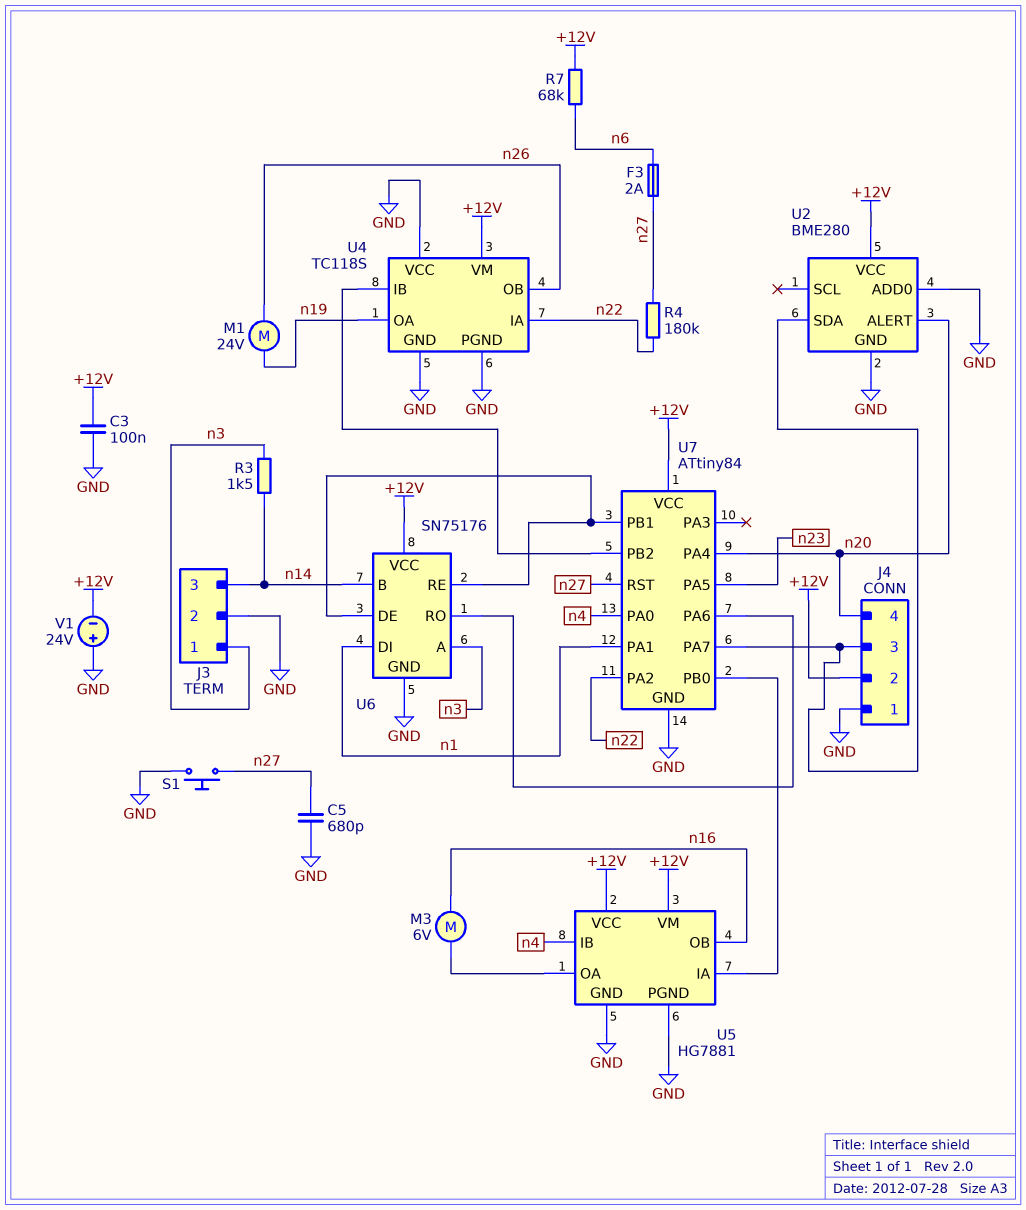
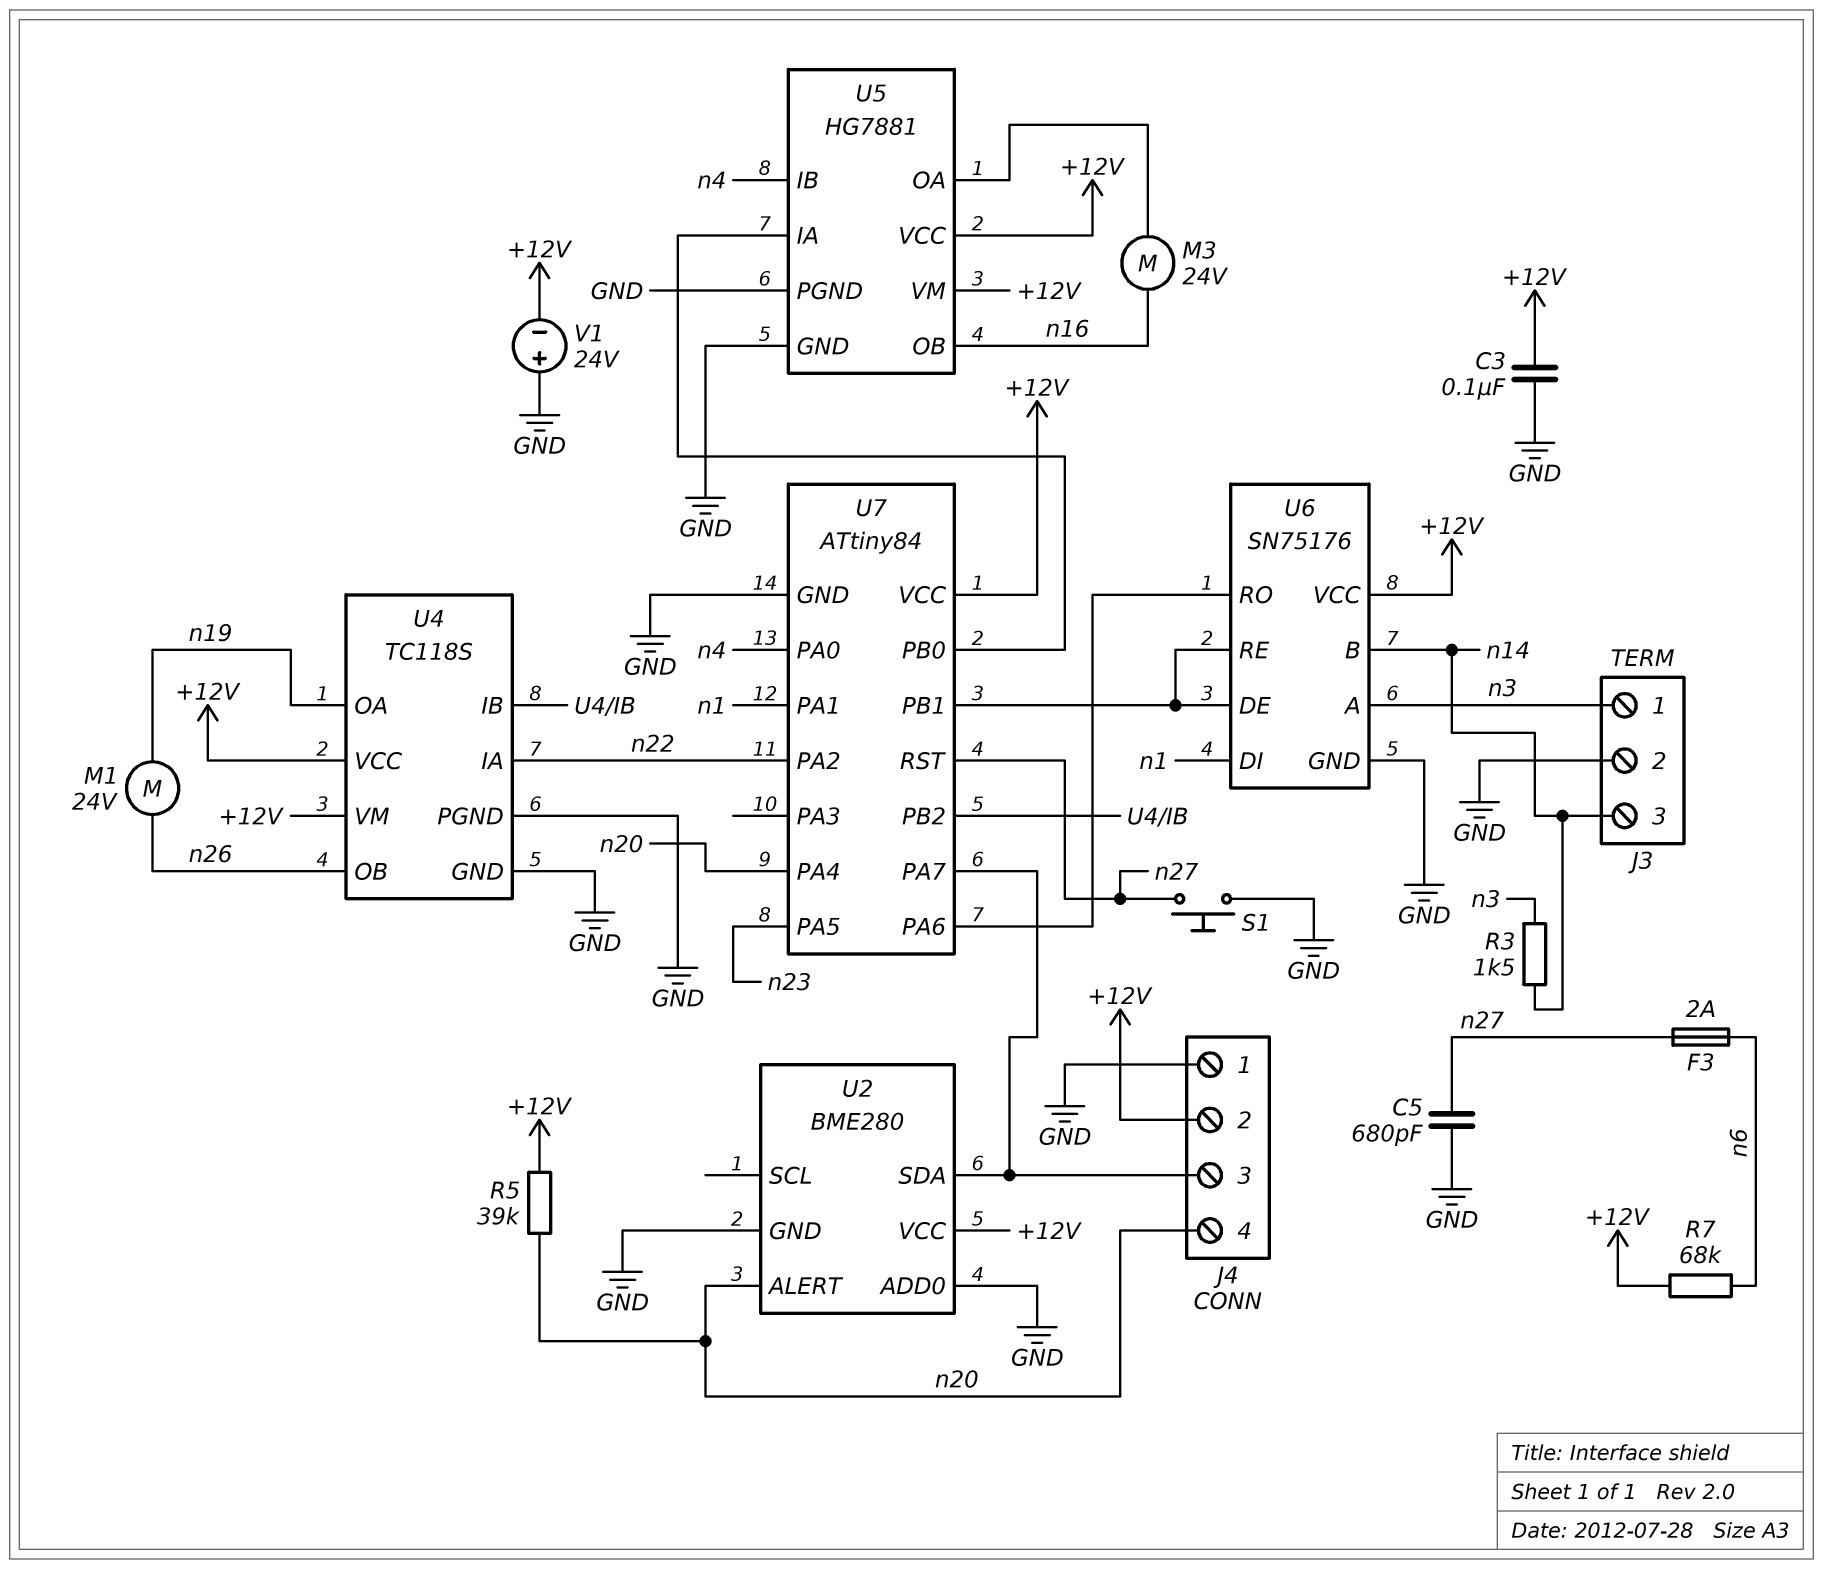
M3: motor 6V (U5/OA, n16) -> motor 24V (U5/OA, n16)
R4: 180k (n22, n27) -> none
R5: none -> 39k (+12V, n20)
U4 pin VCC: GND -> +12V

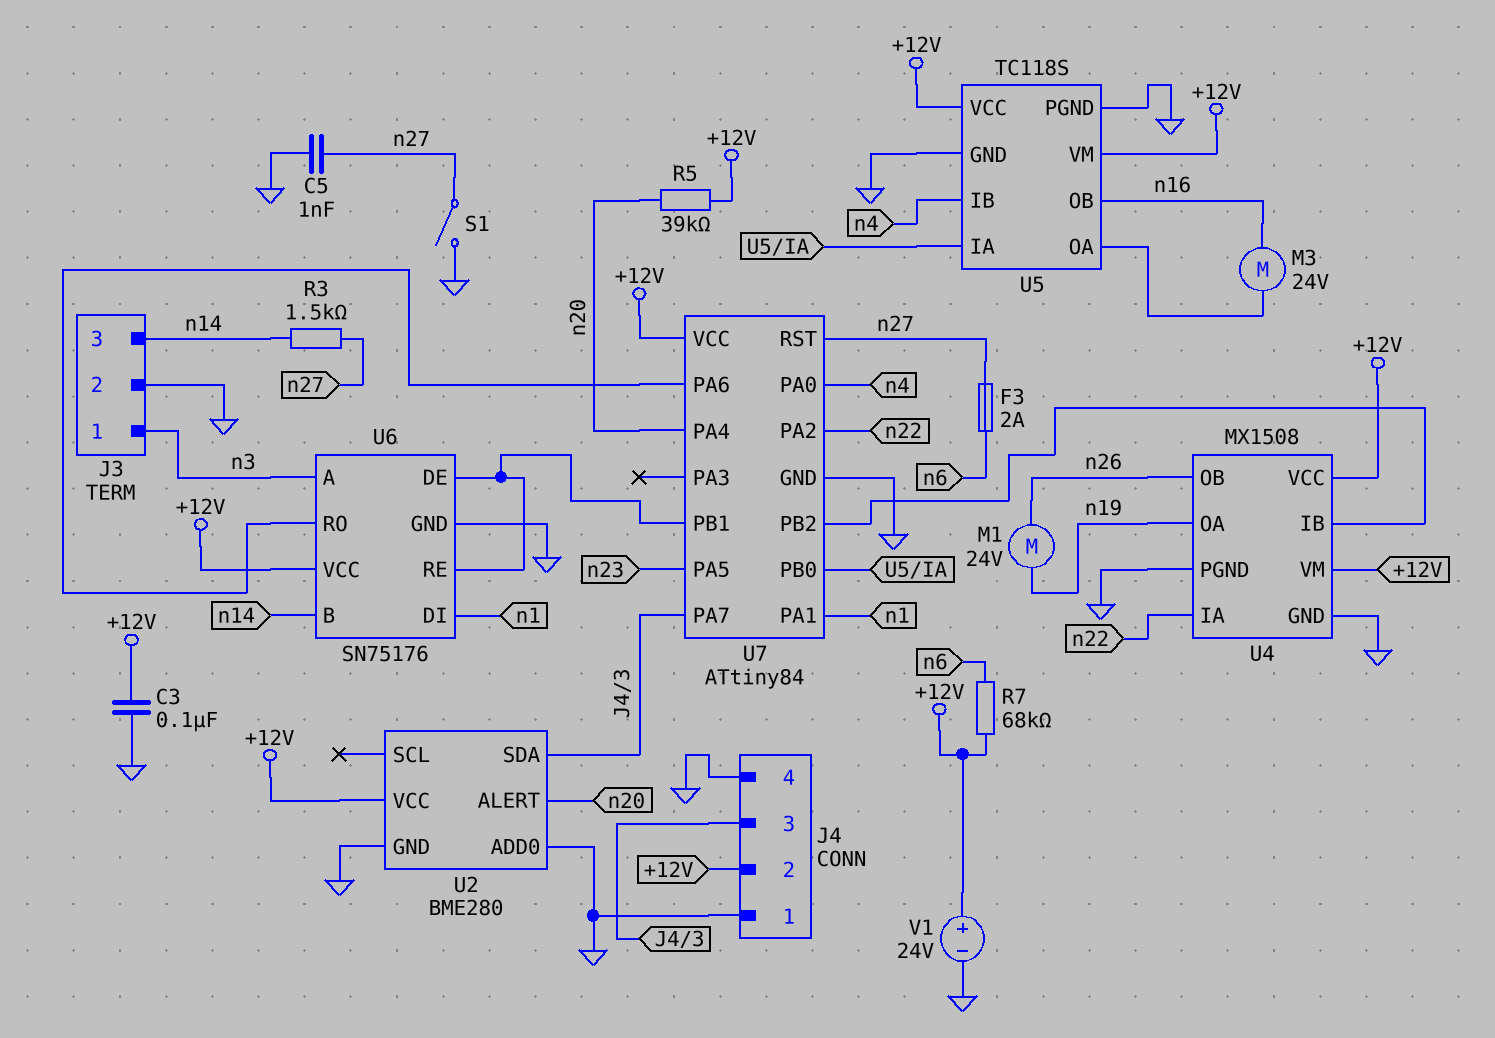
C5: 680pF (GND, n27) -> 1nF (GND, n27)
J4 pin 4: n20 -> GND
R3: 1.5k (n3, n14) -> 1.5k (n14, n27)
S1: button (GND, n27) -> switch (GND, n27)
U4: TC118S -> MX1508
U5: HG7881 -> TC118S
V1: 24V (plus GND, minus +12V) -> 24V (plus +12V, minus GND)

